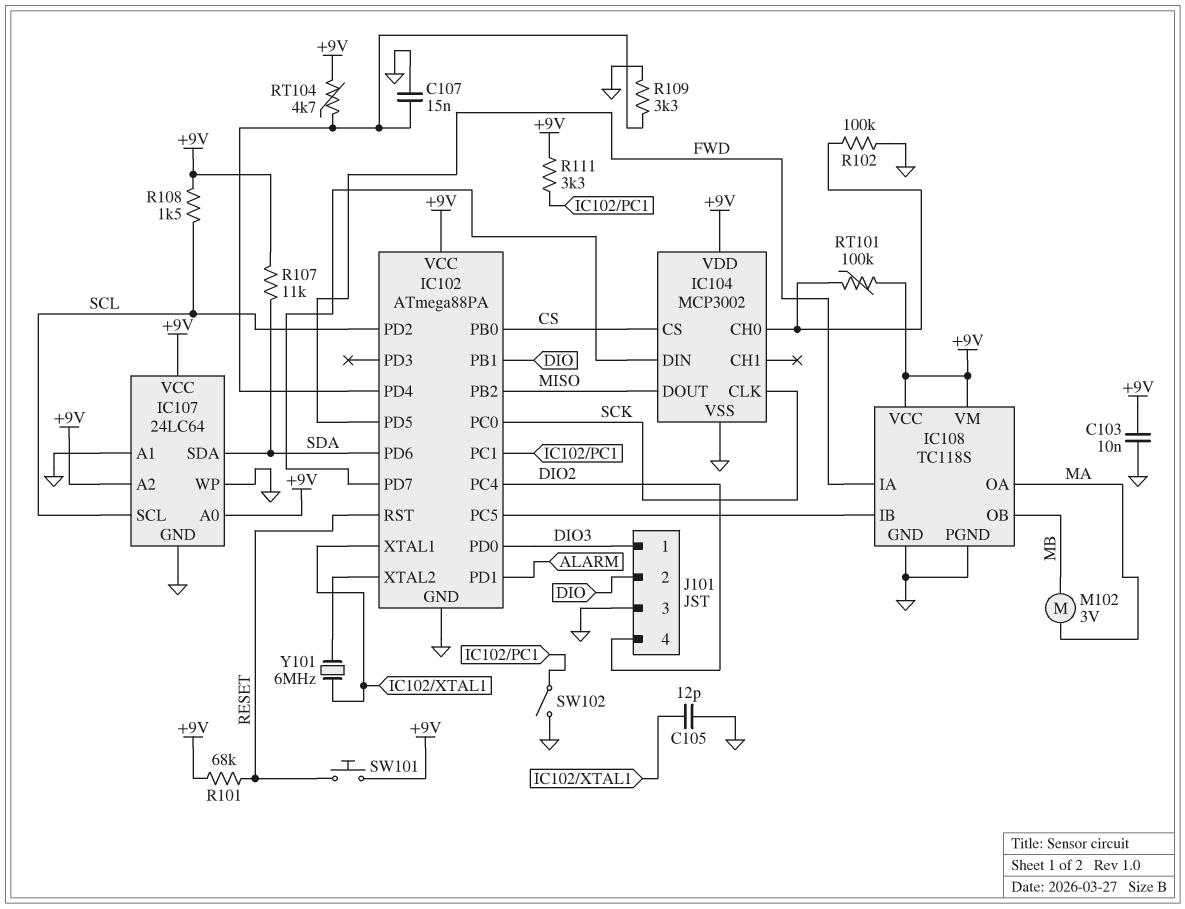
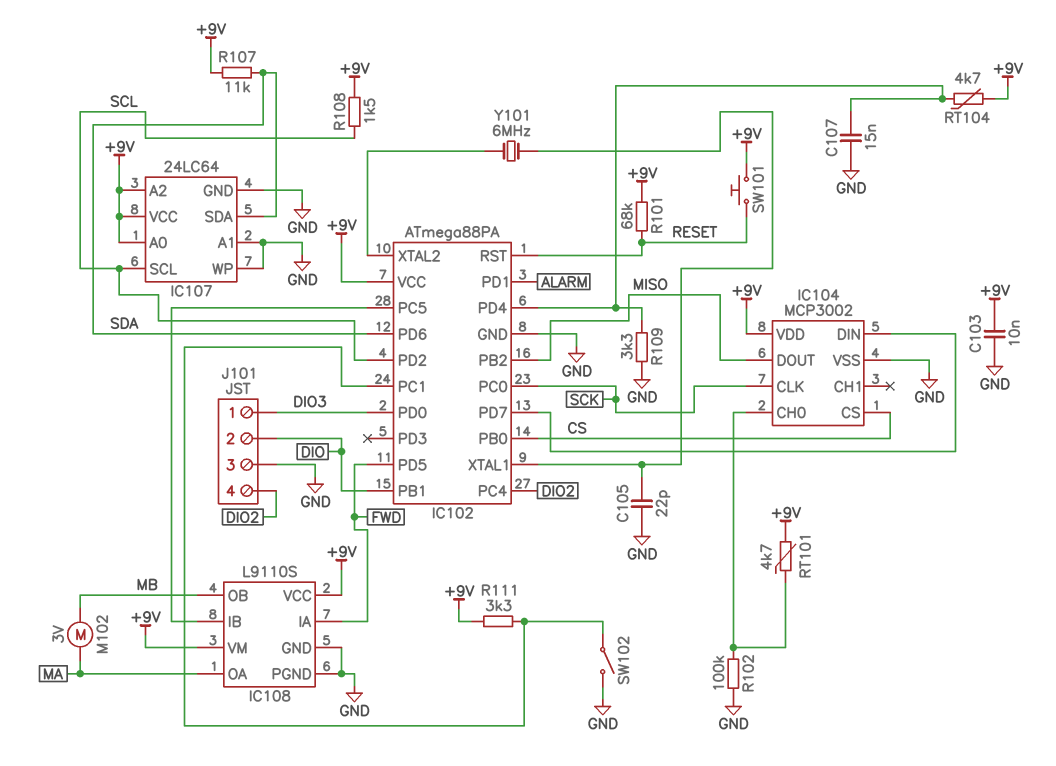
C105: 12pF (GND, IC102/XTAL1) -> 22pF (GND, IC102/XTAL1)
IC108: TC118S -> L9110S
RT101: 100k (+9V, IC104/CH0) -> 4.7k (+9V, IC104/CH0)

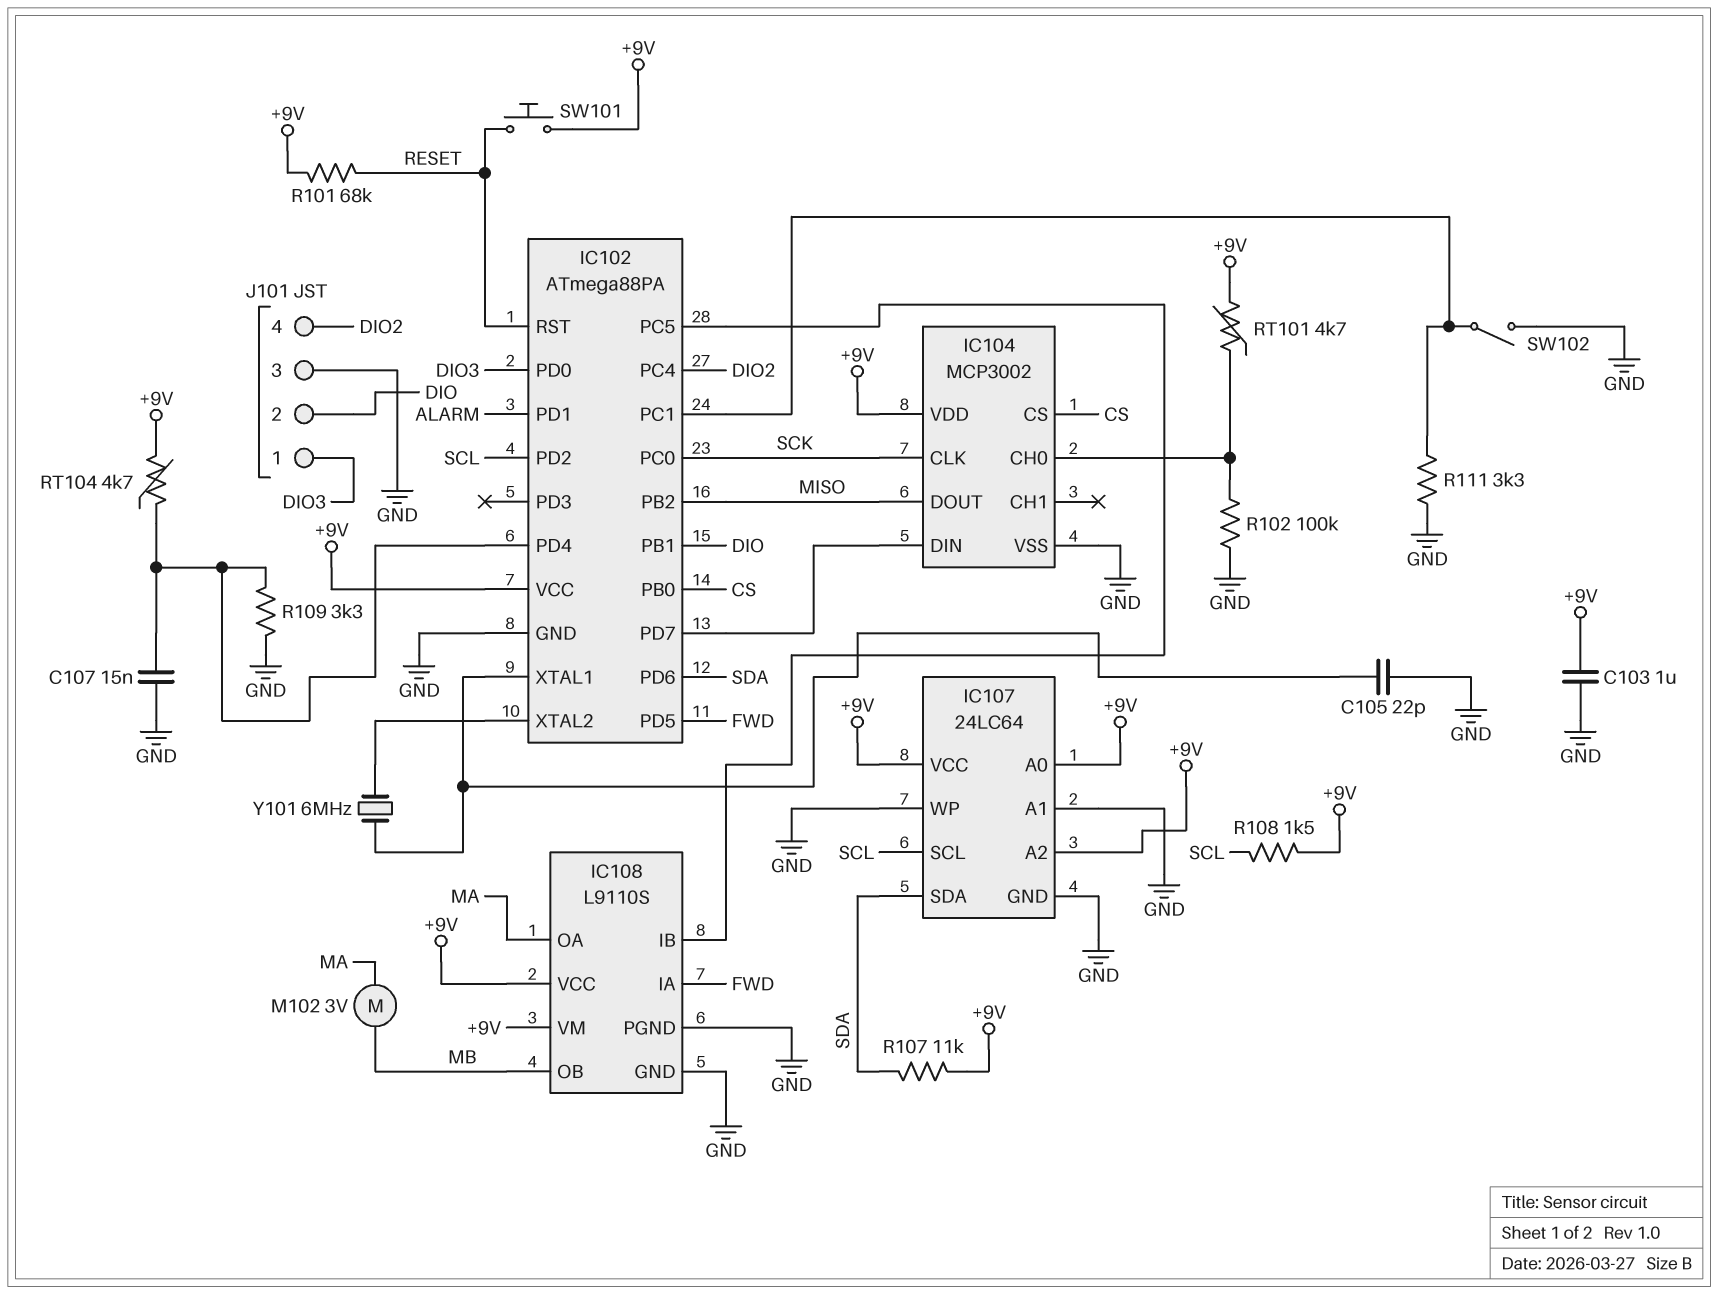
C103: 10nF (+9V, GND) -> 1uF (+9V, GND)
R111: 3.3k (+9V, IC102/PC1) -> 3.3k (GND, IC102/PC1)

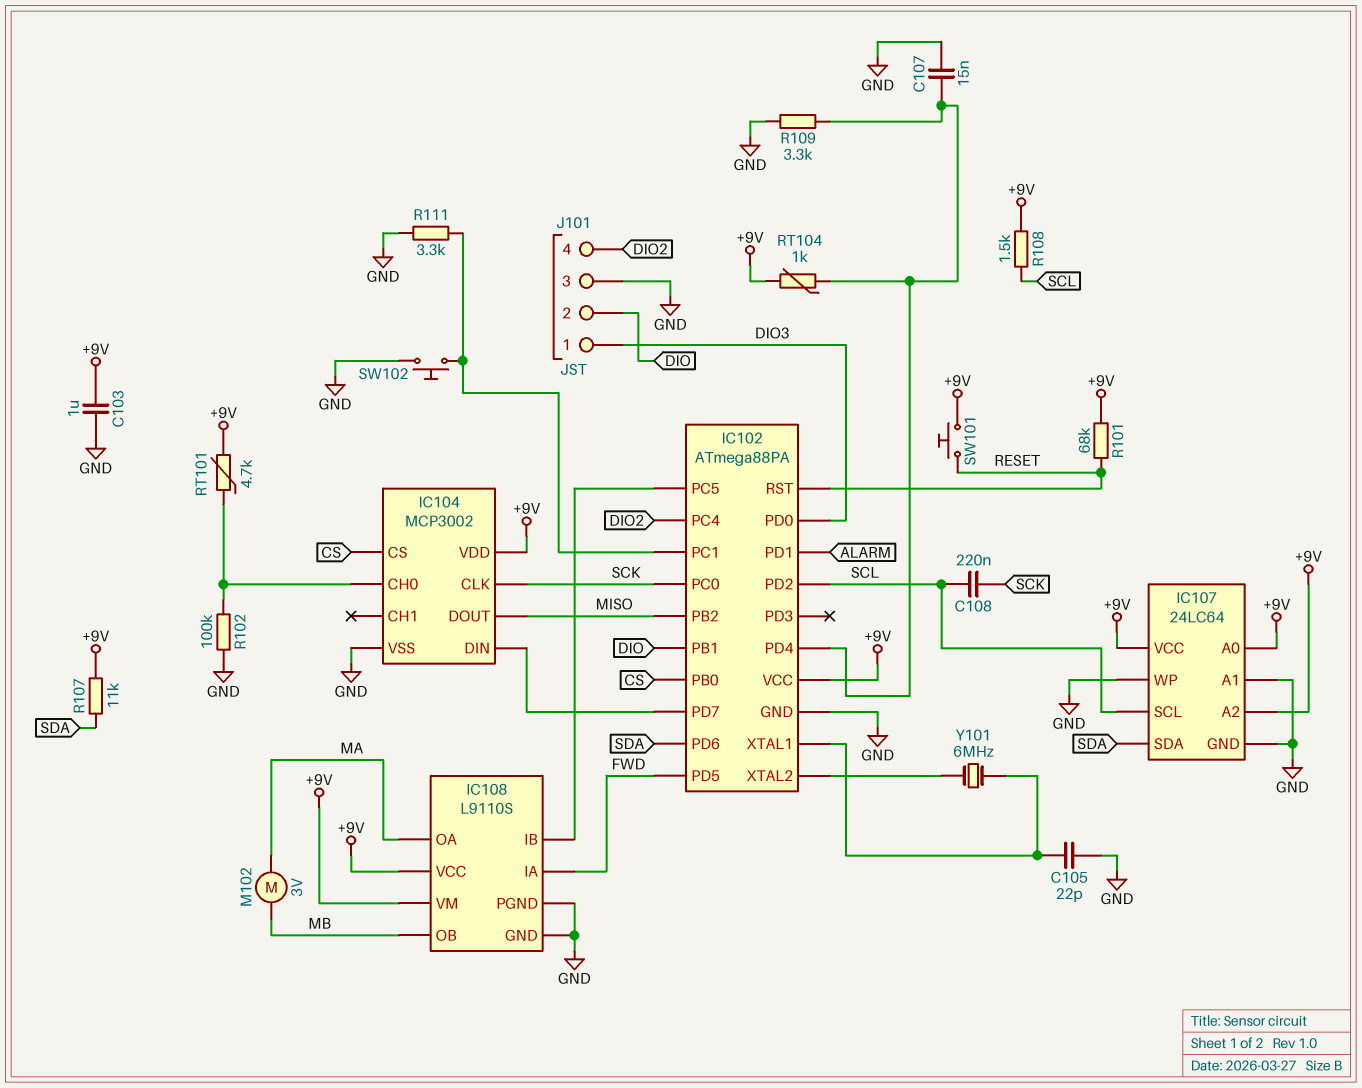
C108: none -> 220nF (SCK, SCL)
RT104: 4.7k (+9V, IC102/PD4) -> 1k (+9V, IC102/PD4)
SW102: switch (GND, IC102/PC1) -> button (GND, IC102/PC1)

